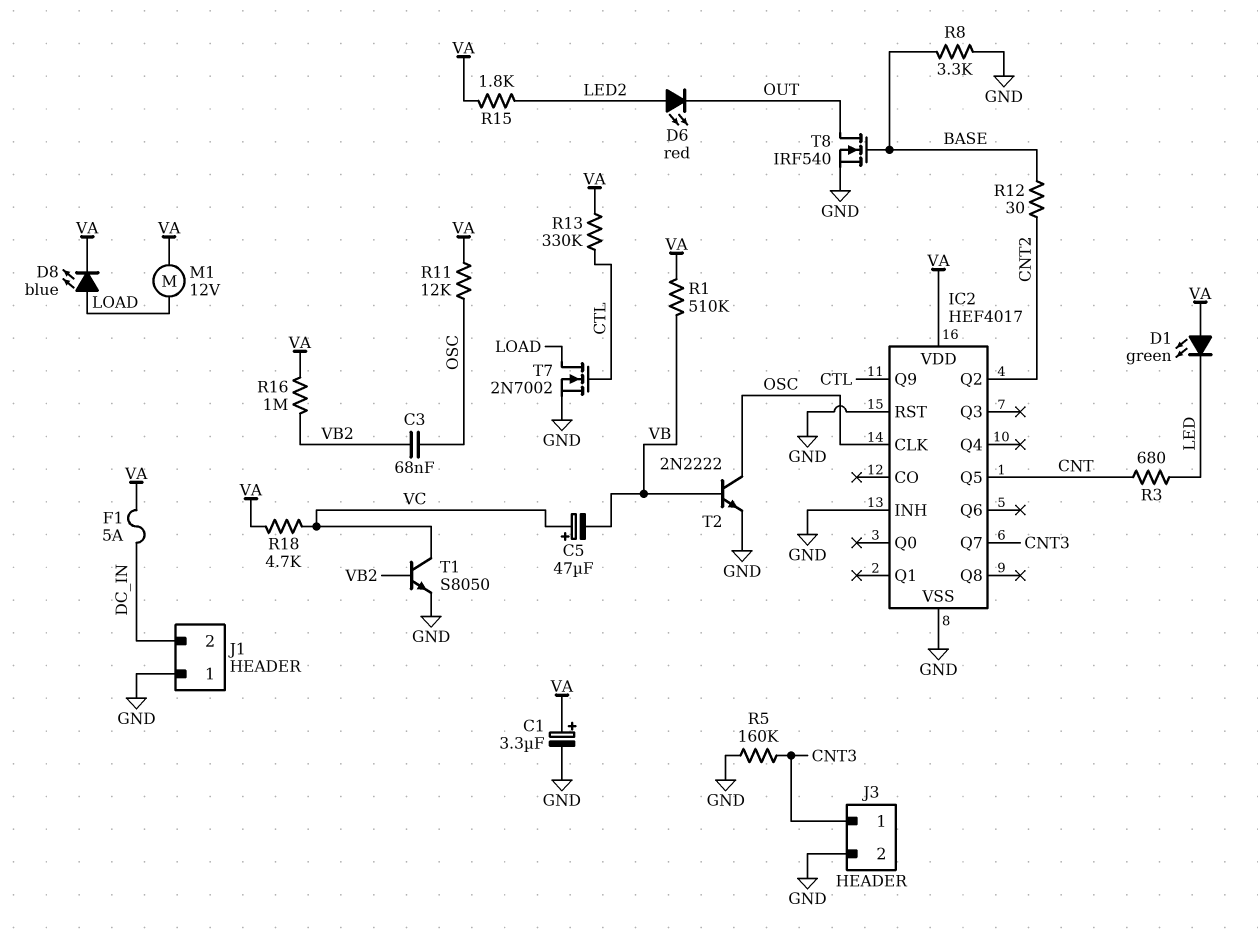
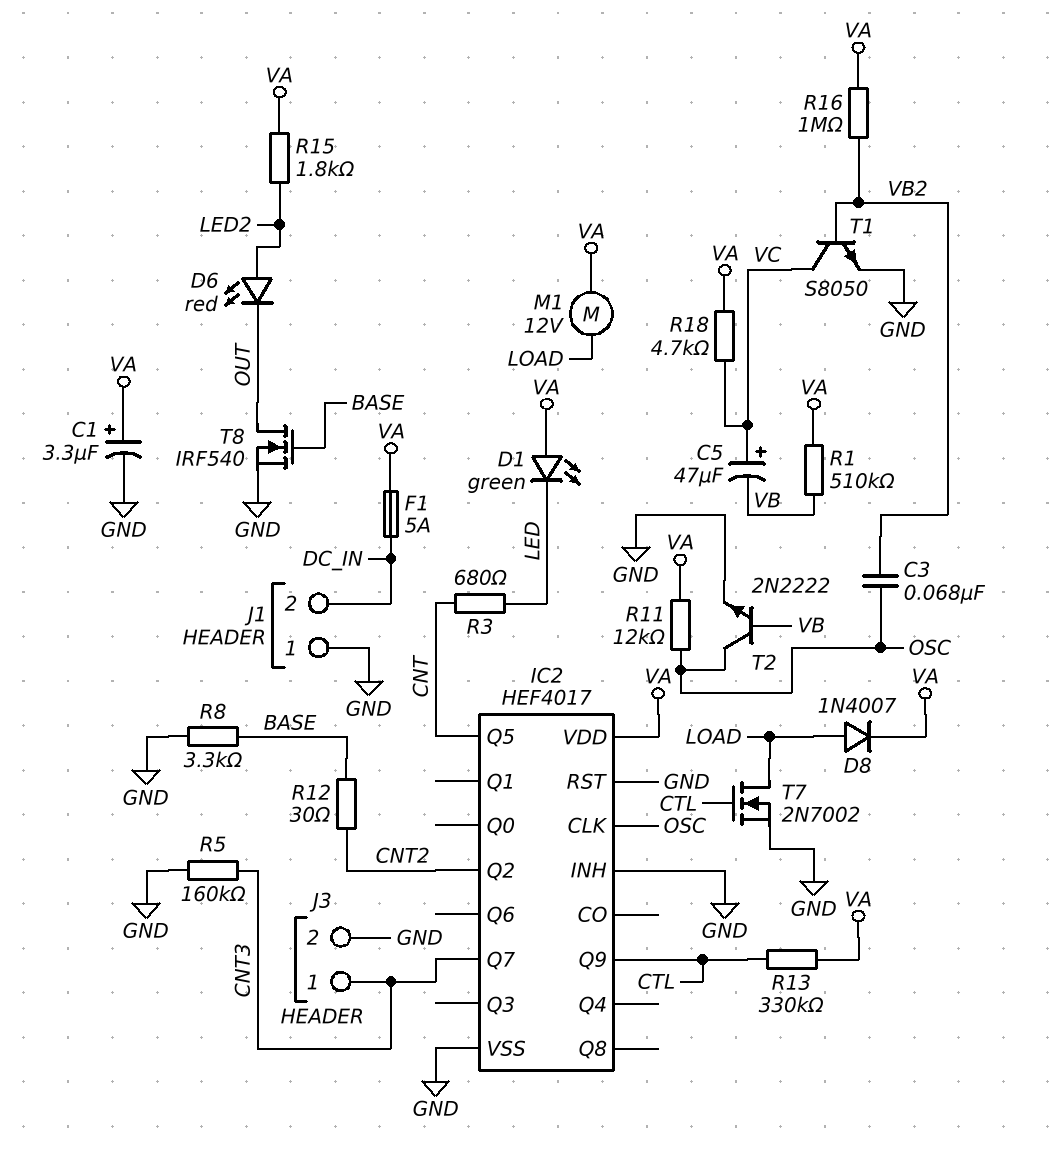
D8: LED blue (A LOAD, K VA) -> diode 1N4007 (A LOAD, K VA)

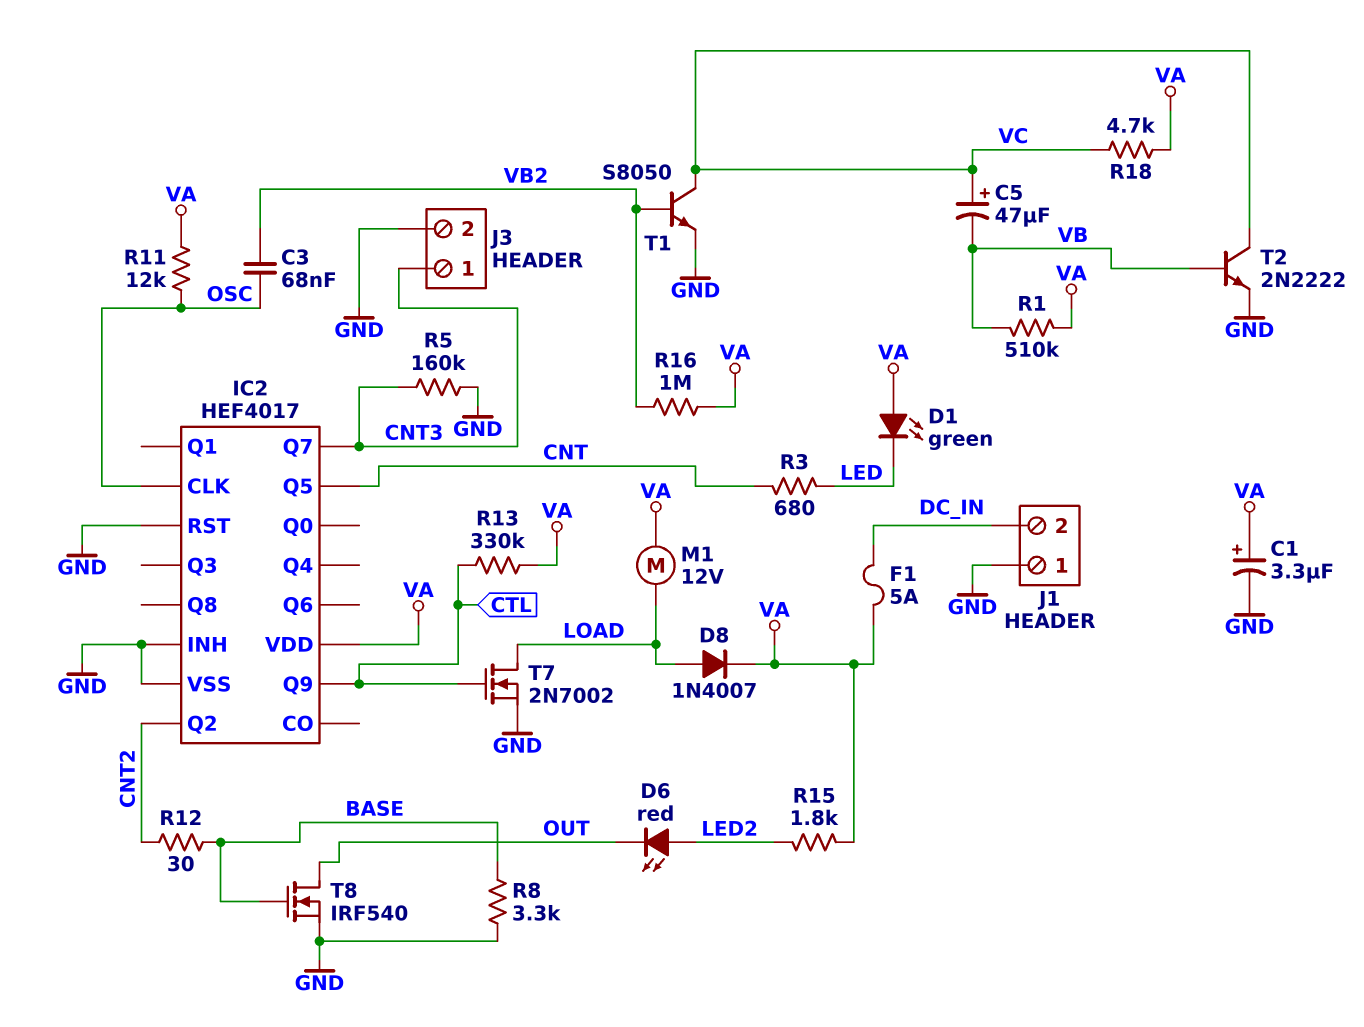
T2: NPN 2N2222 (B VB, C OSC, E GND) -> NPN 2N2222 (B VB, C VC, E GND)

